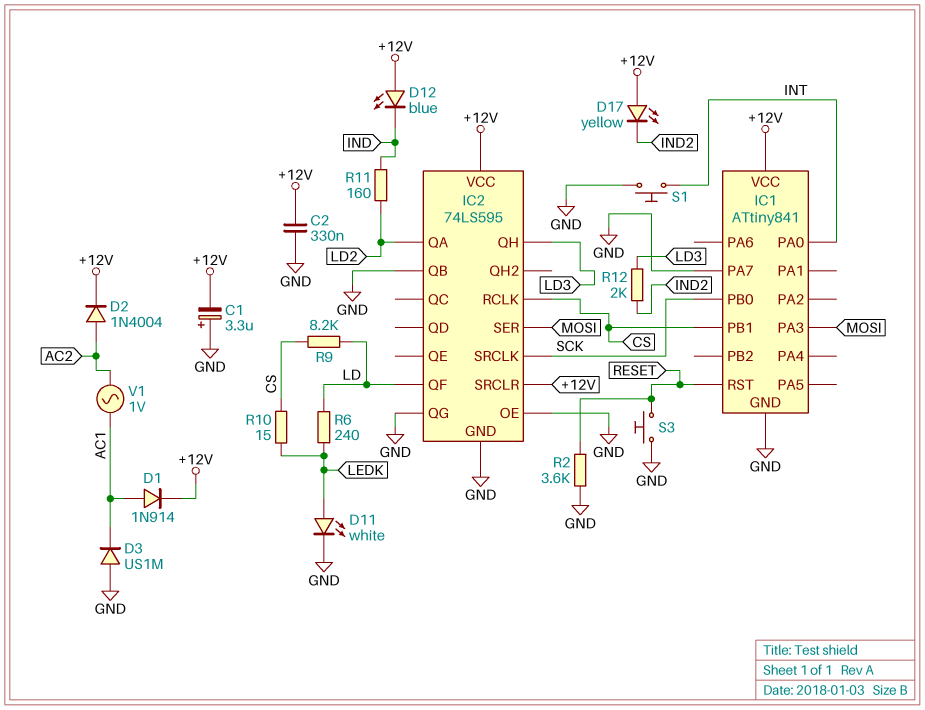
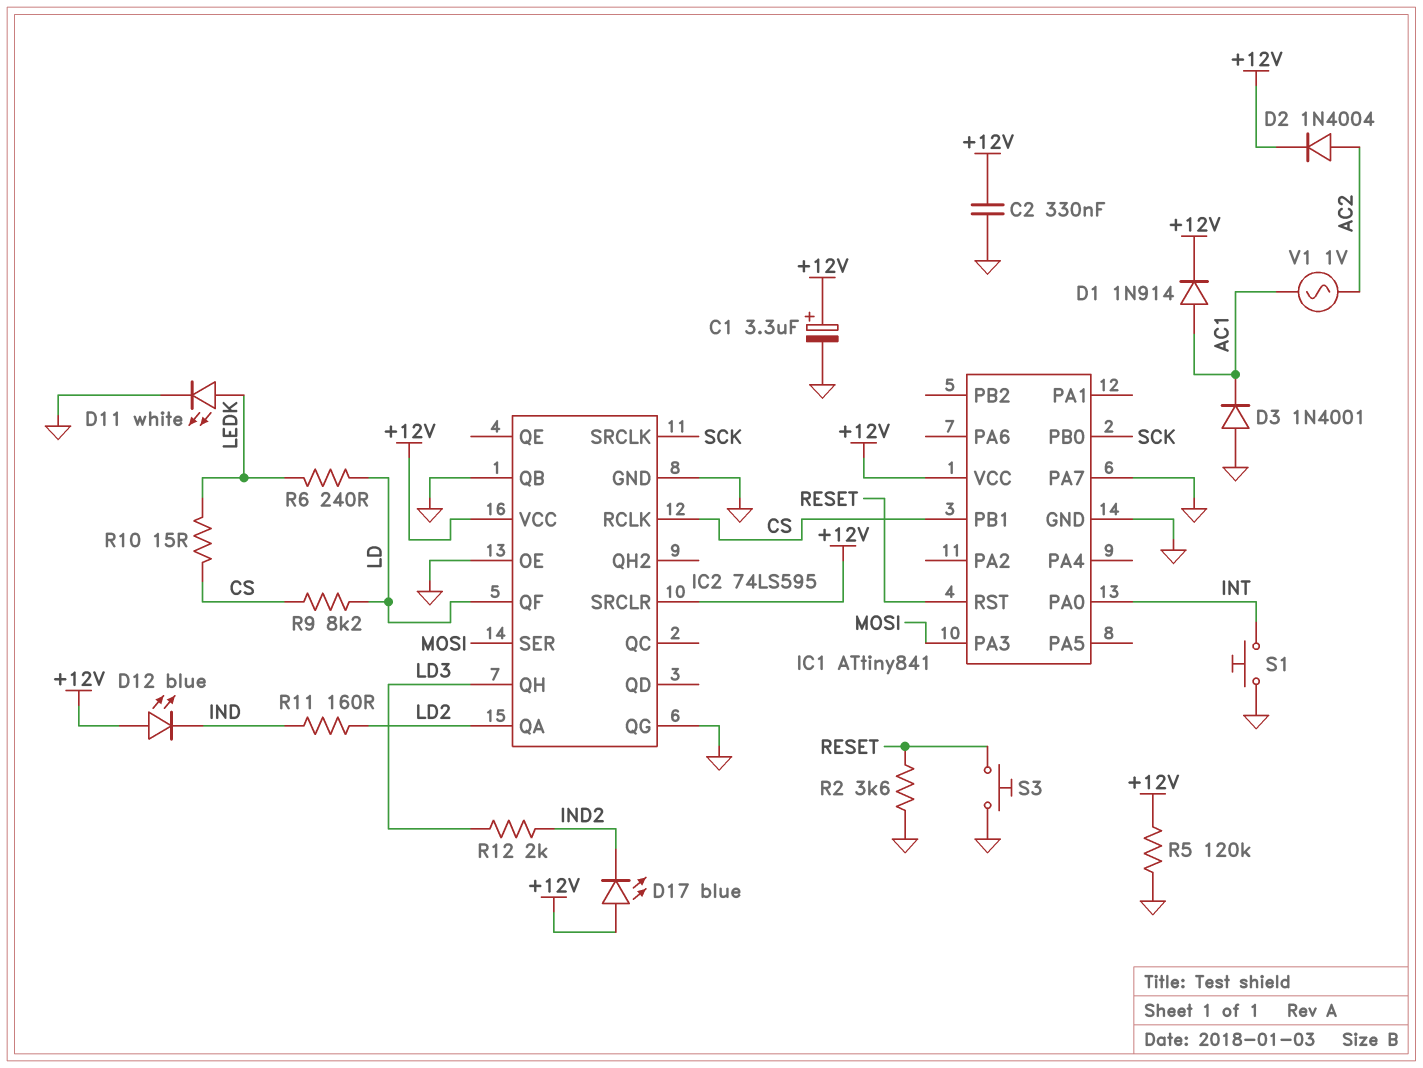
C1: 3.3uF (plus GND, minus +12V) -> 3.3uF (plus +12V, minus GND)
D3: diode US1M (A GND, K AC1) -> diode 1N4001 (A GND, K AC1)
D17: LED yellow (A +12V, K IND2) -> LED blue (A +12V, K IND2)
R5: none -> 120k (+12V, GND)

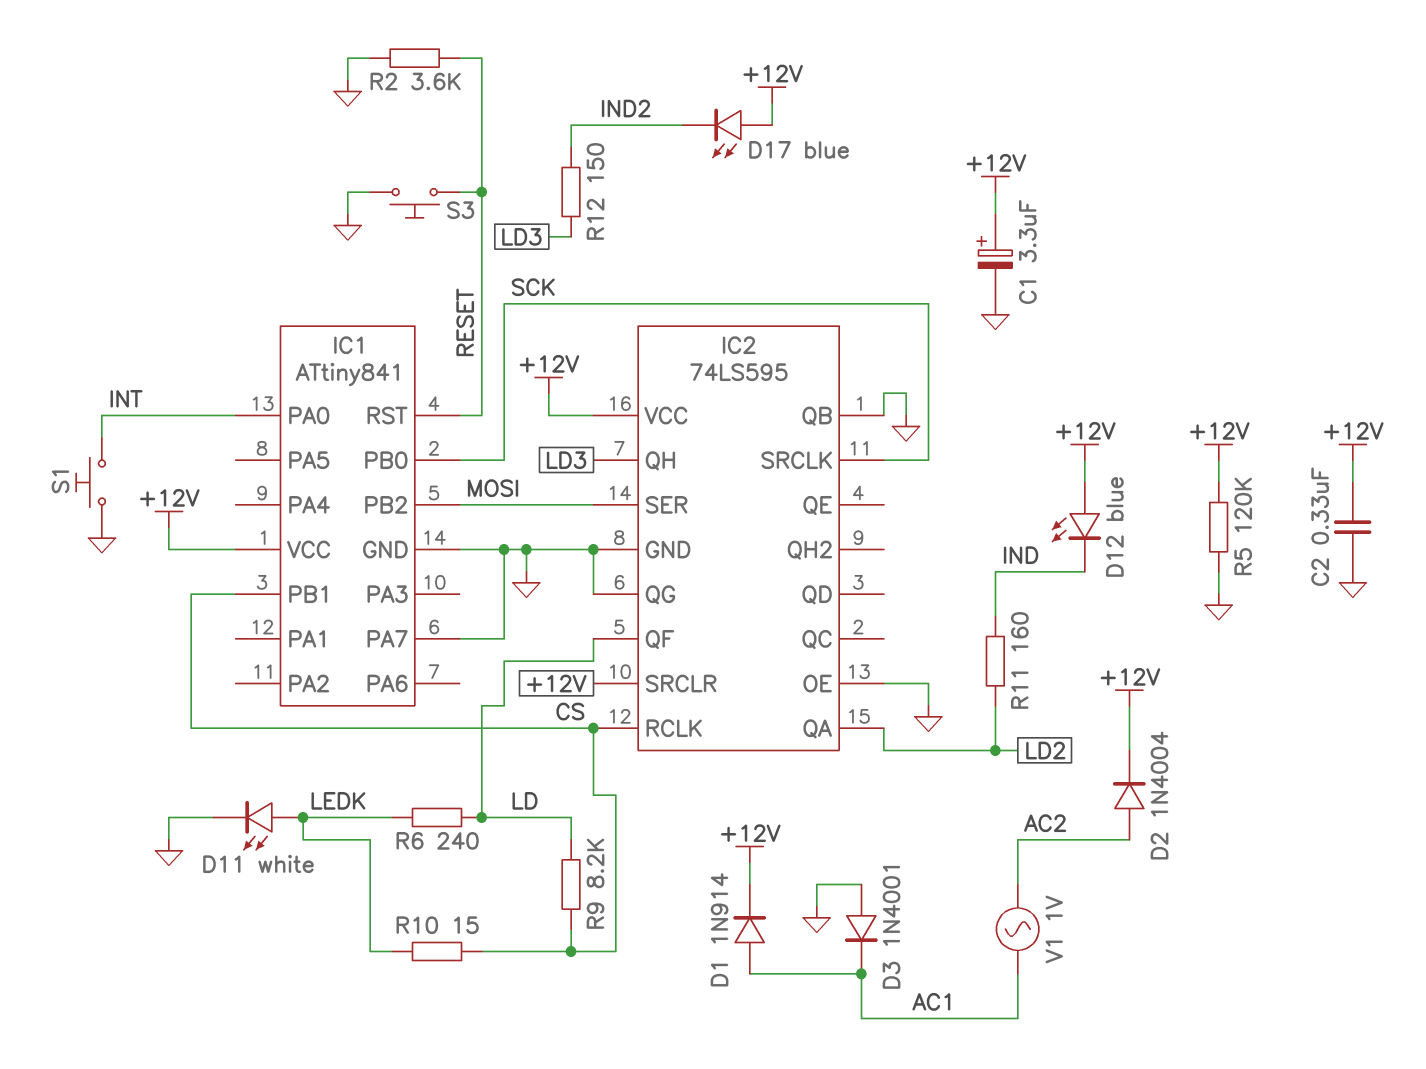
IC1 pin PA3: MOSI -> none
IC1 pin PB2: none -> MOSI
R12: 2k (IND2, LD3) -> 150 (IND2, LD3)

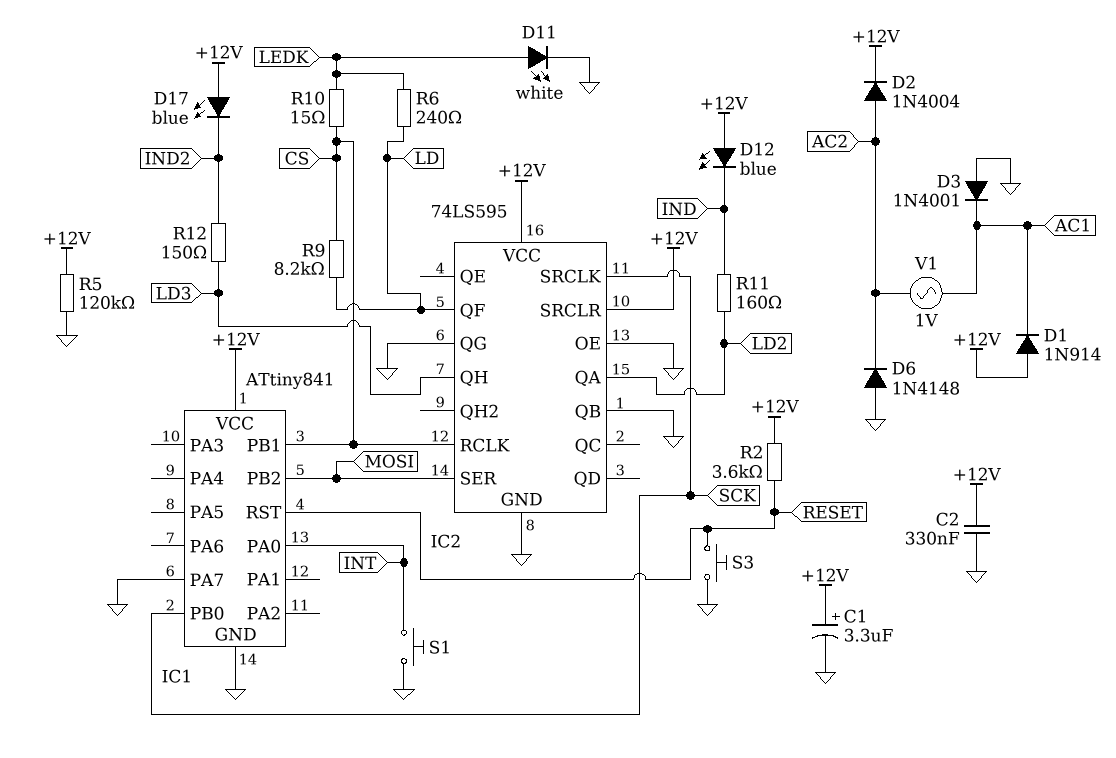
D1: diode 1N914 (A AC1, K +12V) -> diode 1N914 (A +12V, K AC1)
D6: none -> diode 1N4148 (A GND, K AC2)
R2: 3.6k (GND, RESET) -> 3.6k (+12V, RESET)

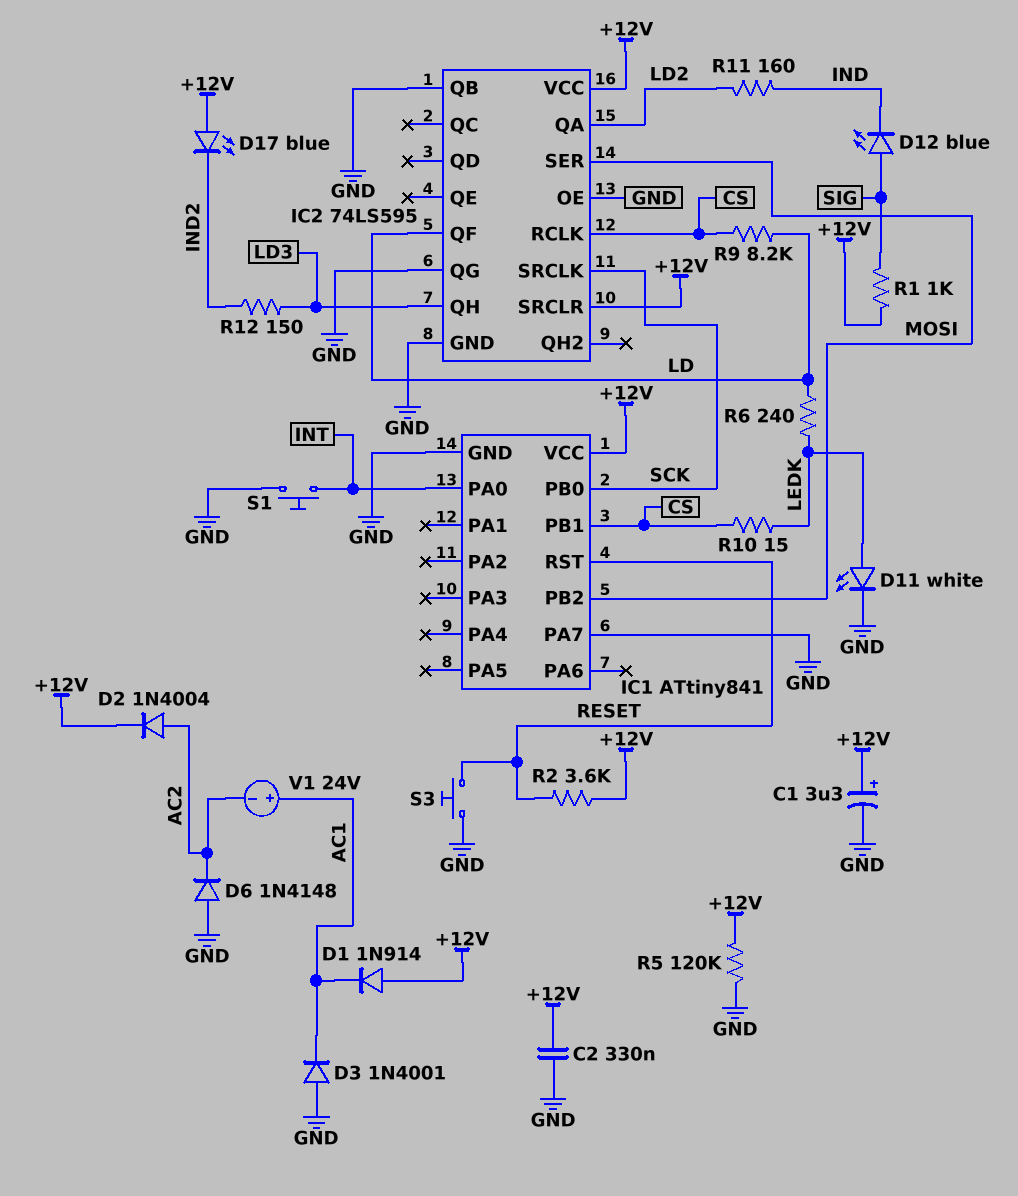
D12: LED blue (A +12V, K IND) -> LED blue (A SIG, K IND)
R1: none -> 1k (+12V, SIG)
V1: AC 1V (AC1, AC2) -> 24V (plus AC1, minus AC2)

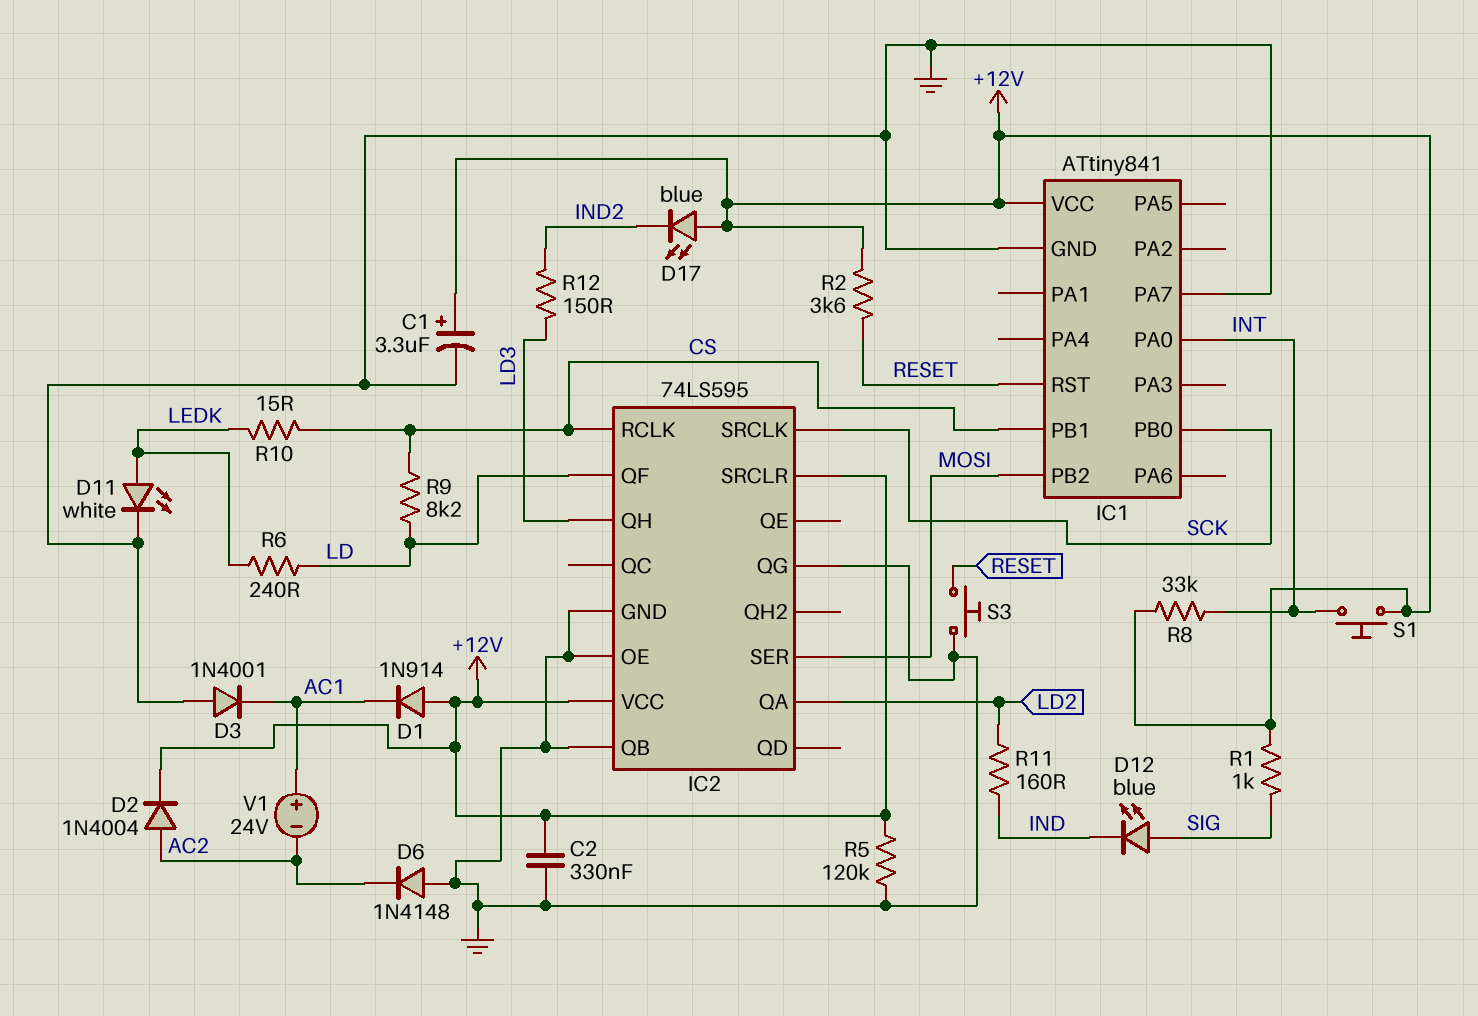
R8: none -> 33k (+12V, INT)
S1: button (GND, INT) -> button (+12V, INT)

